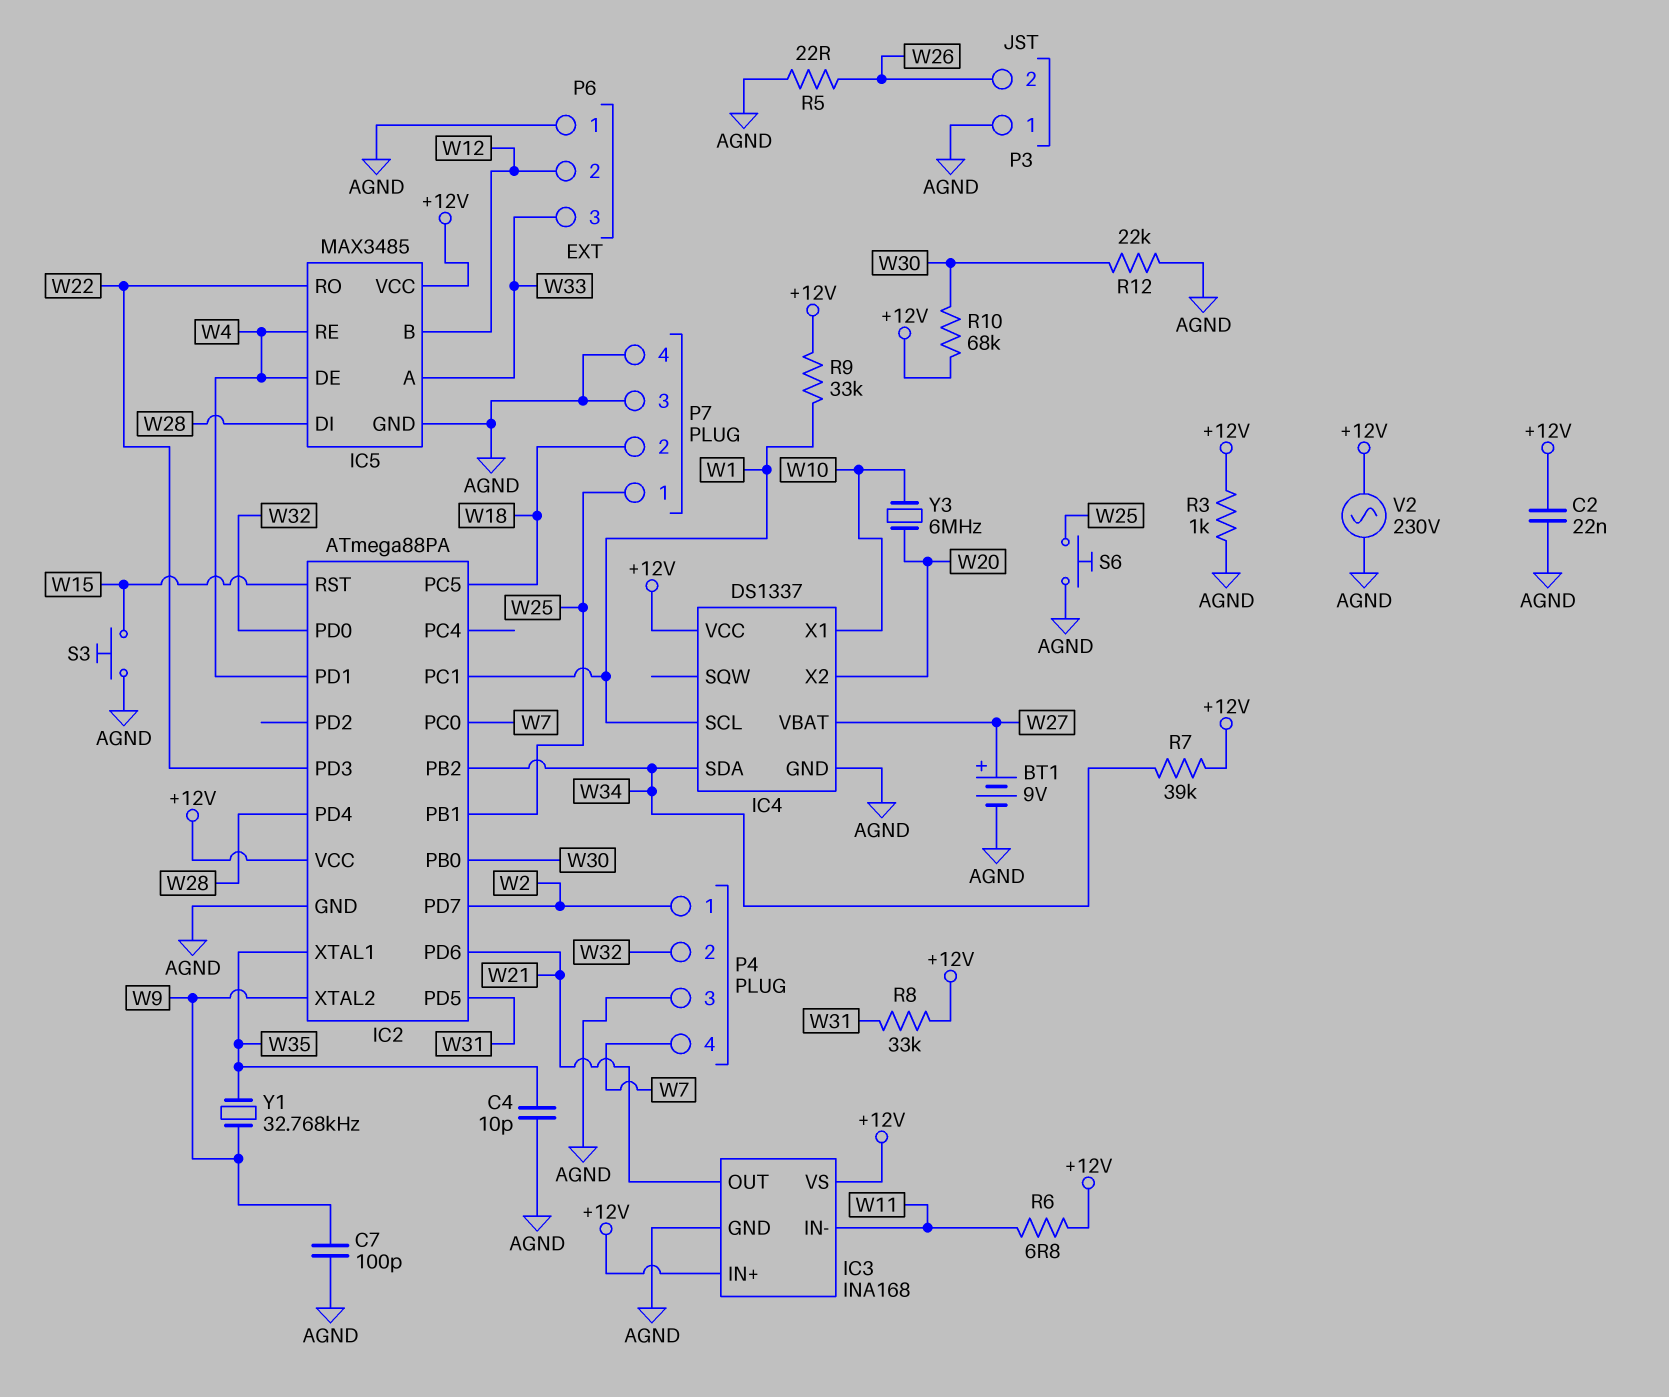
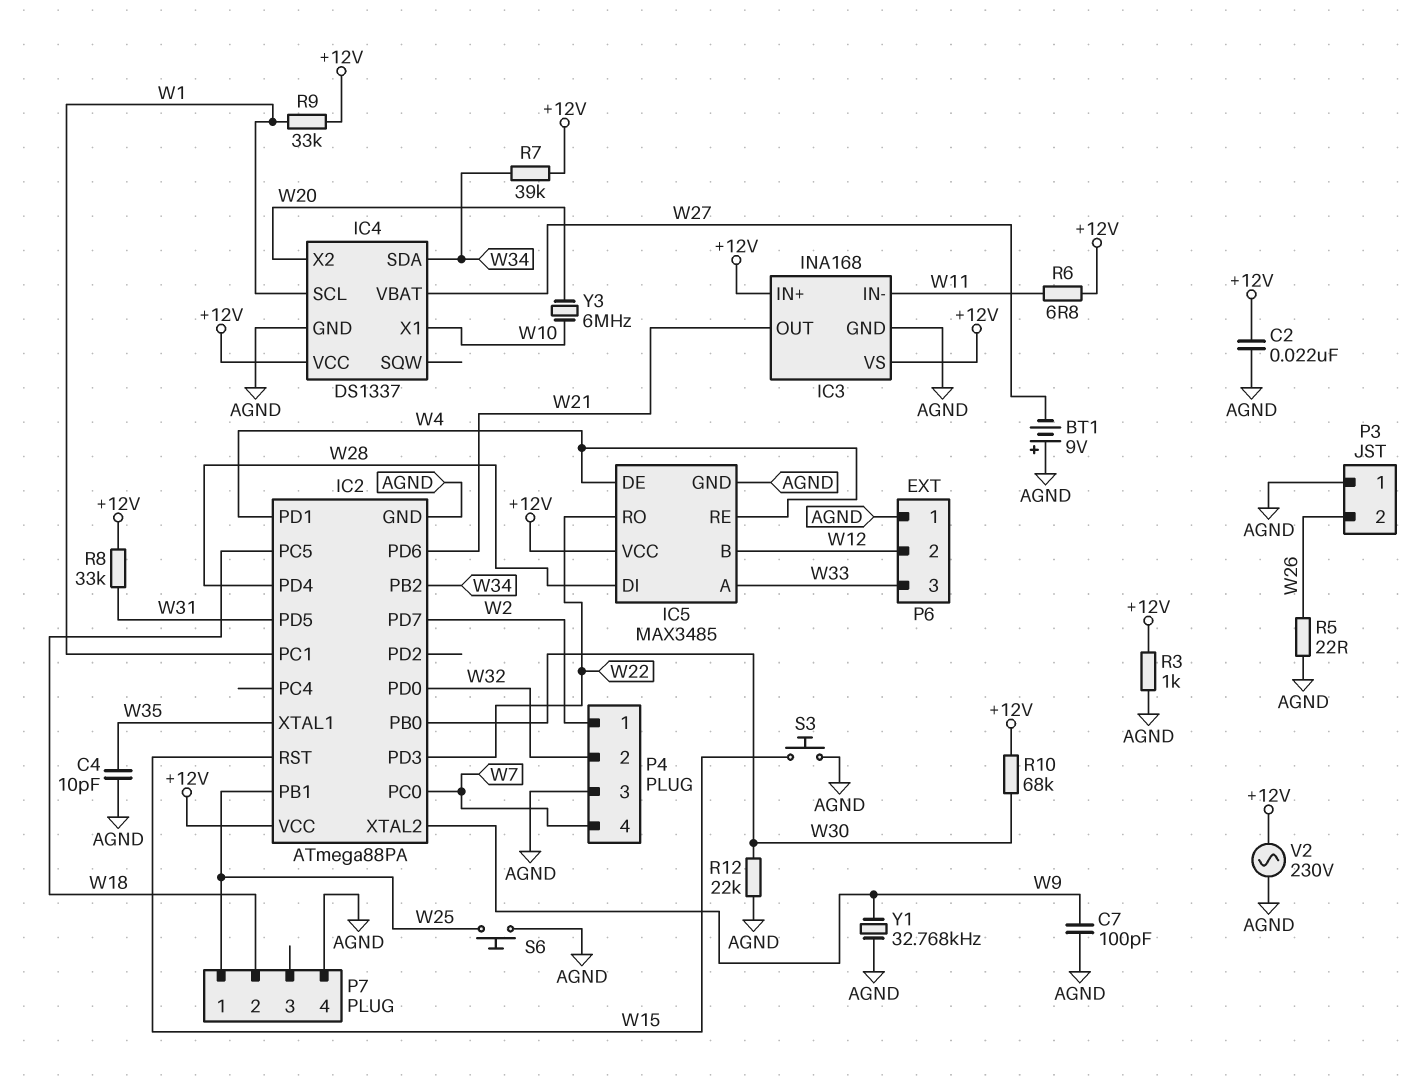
BT1: 9V (plus W27, minus AGND) -> 9V (plus AGND, minus W27)
P7 pin 3: AGND -> none
Y1: 32.768kHz (W9, W35) -> 32.768kHz (AGND, W9)

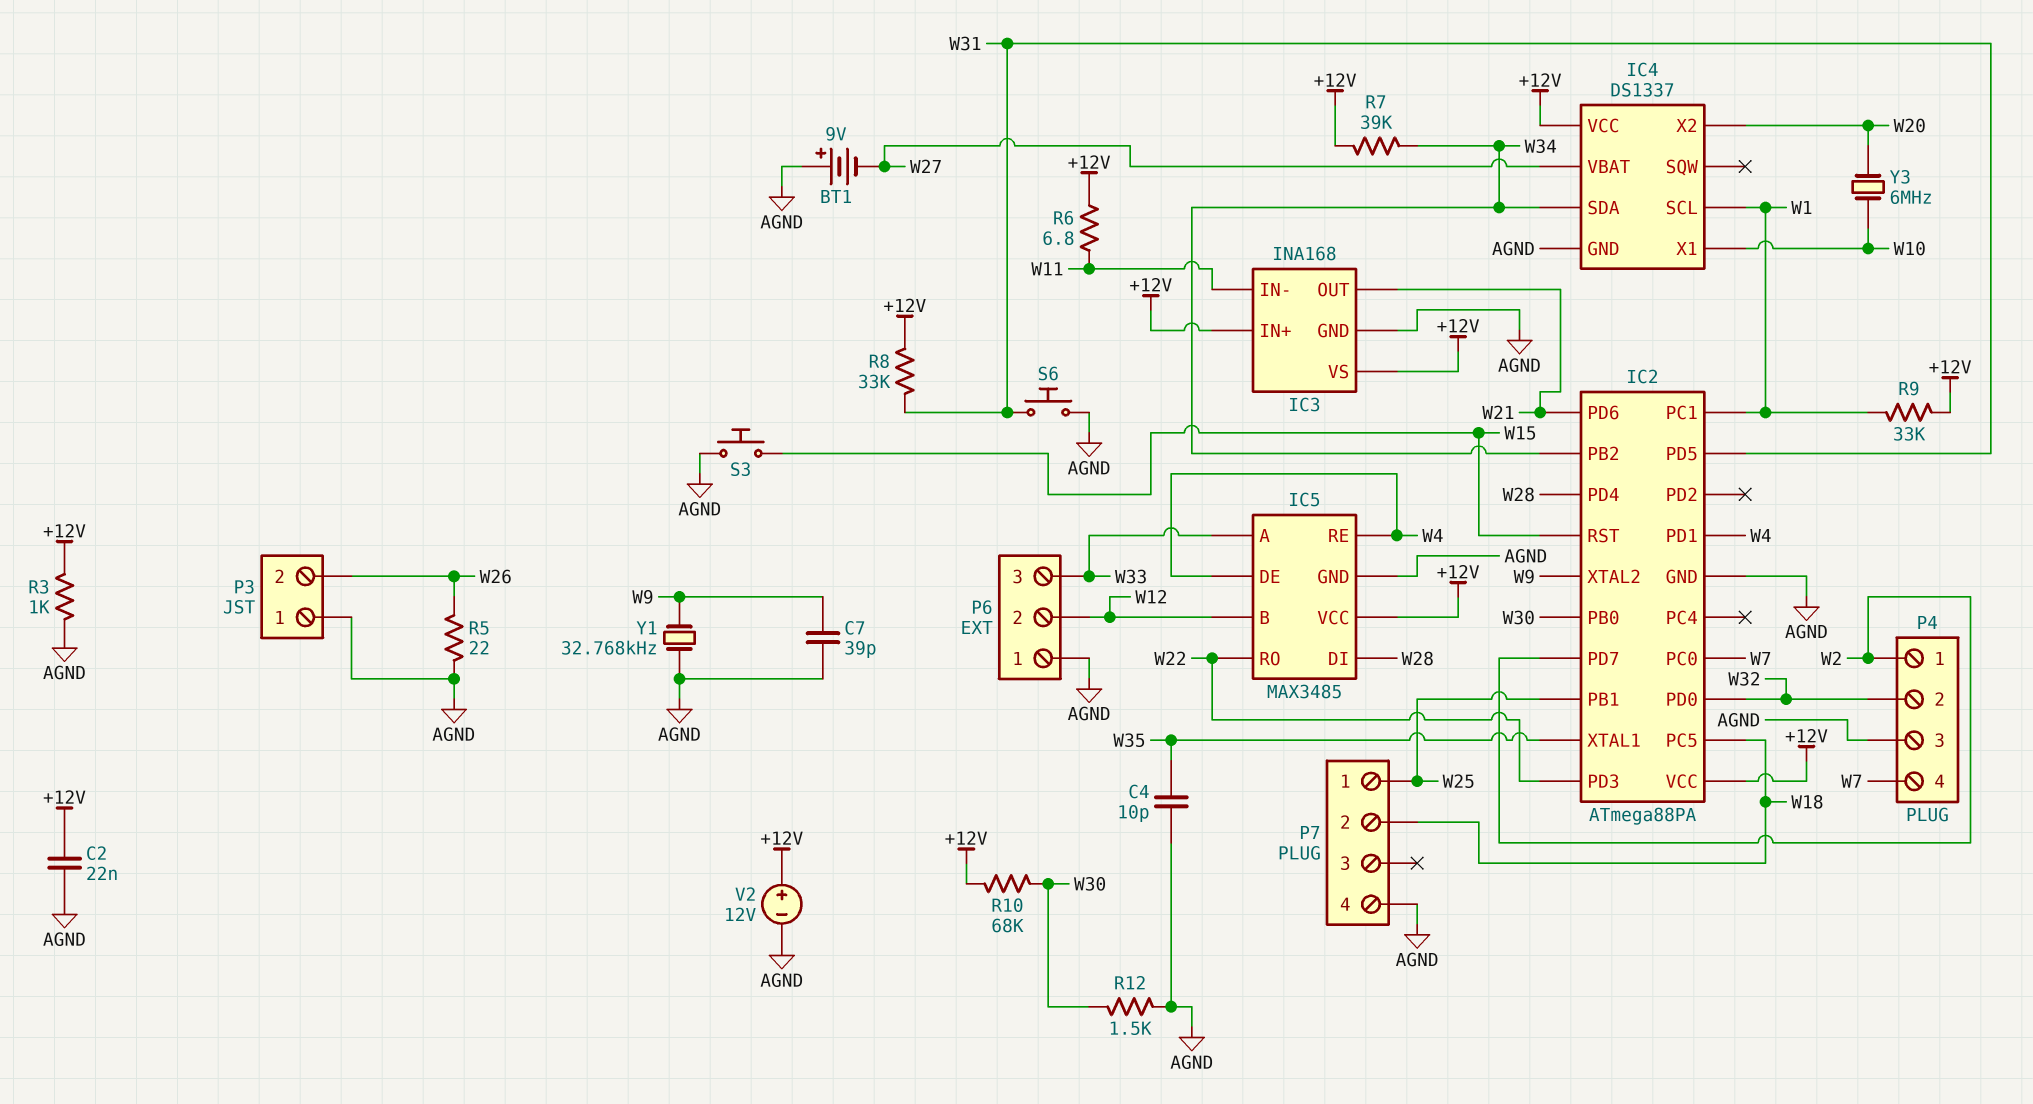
C7: 100pF (AGND, W9) -> 39pF (AGND, W9)
R12: 22k (AGND, W30) -> 1.5k (AGND, W30)
S6: button (AGND, W25) -> button (AGND, W31)
V2: AC 230V (+12V, AGND) -> 12V (plus +12V, minus AGND)

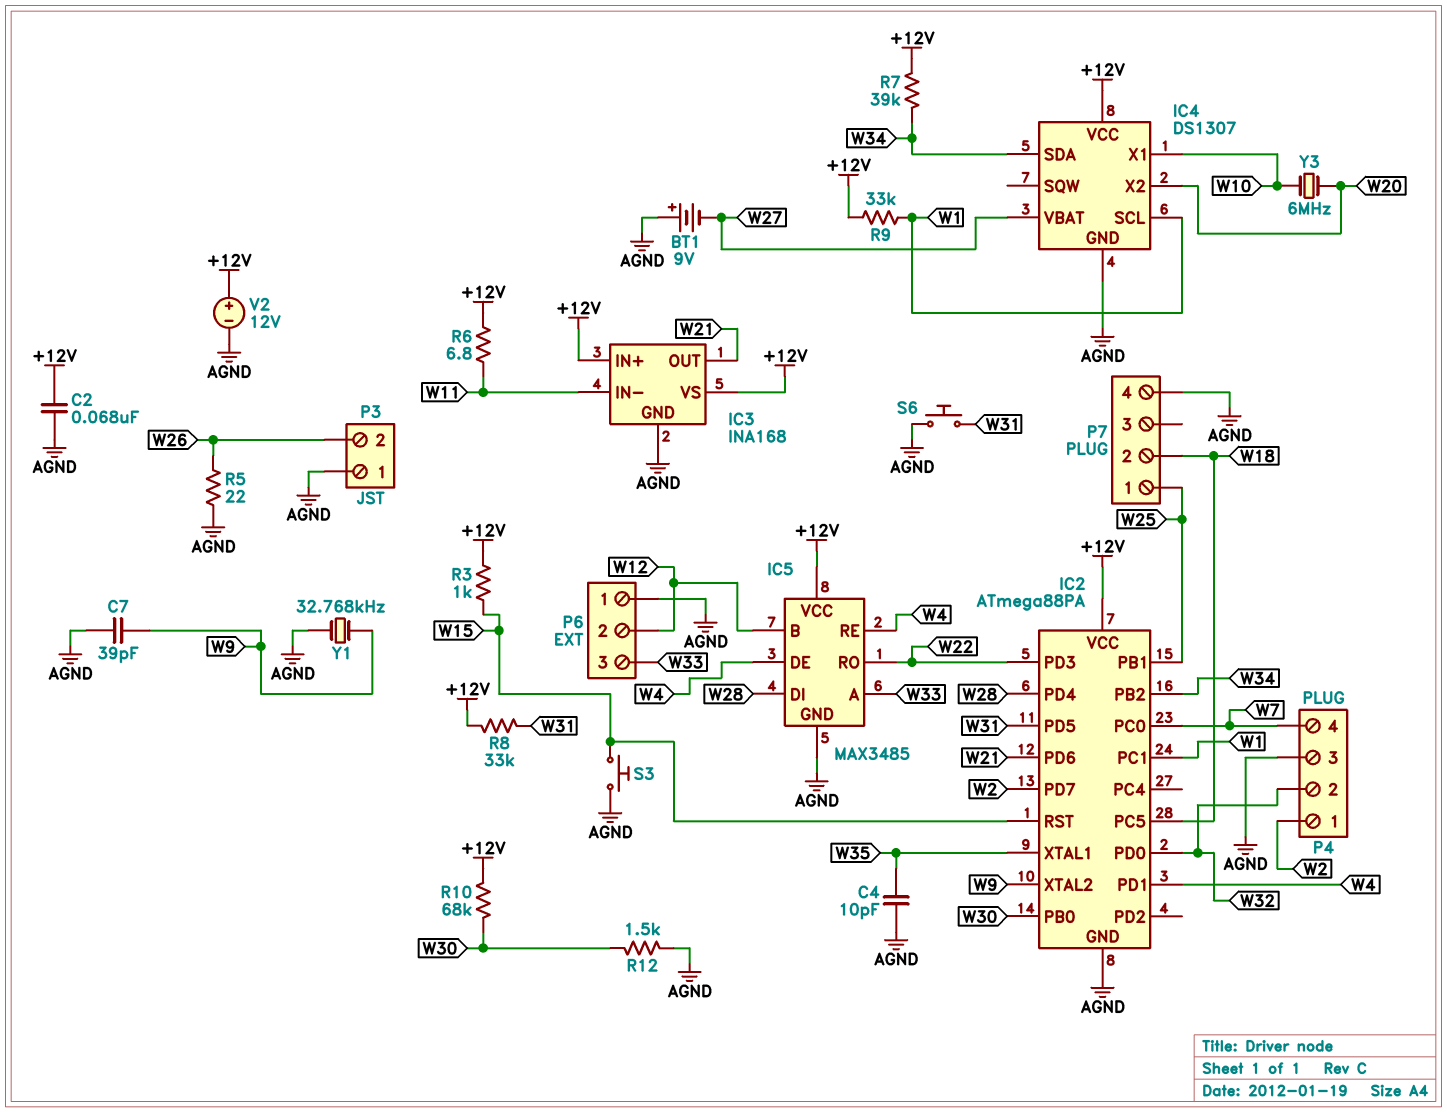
C2: 22nF (+12V, AGND) -> 68nF (+12V, AGND)
IC4: DS1337 -> DS1307
R3: 1k (+12V, AGND) -> 1k (+12V, W15)

